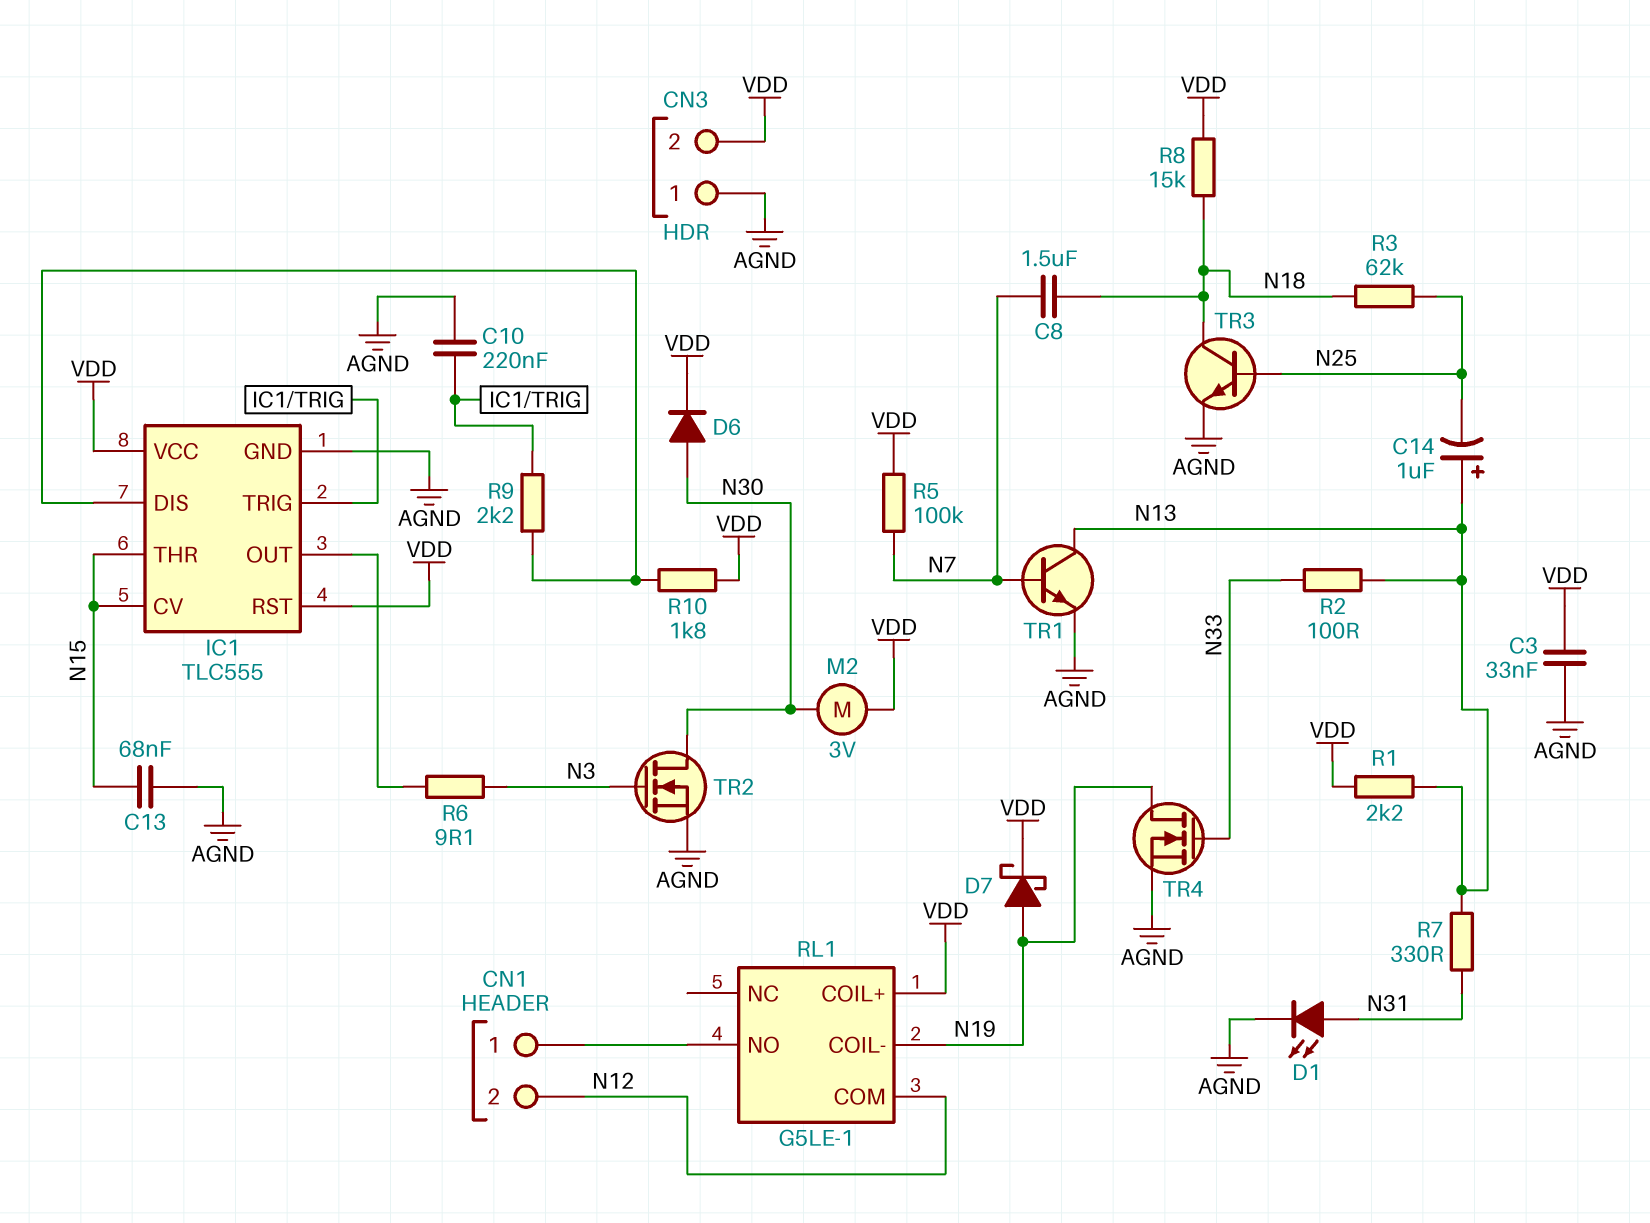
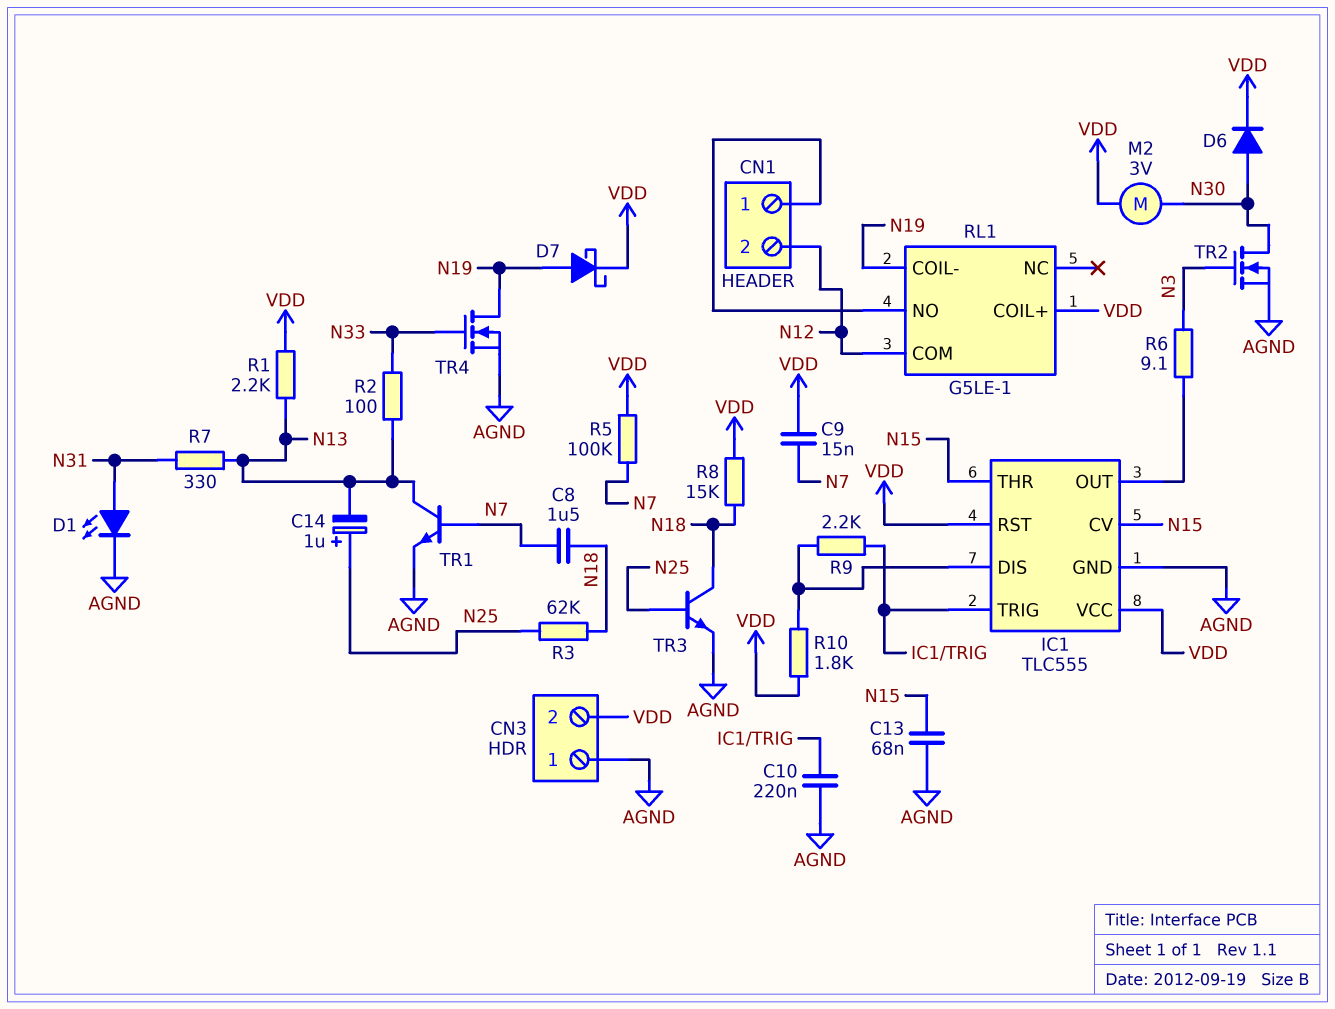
C3: 33nF (AGND, VDD) -> none
C9: none -> 15nF (N7, VDD)
C14: 1uF (plus N13, minus N25) -> 1uF (plus N25, minus N13)

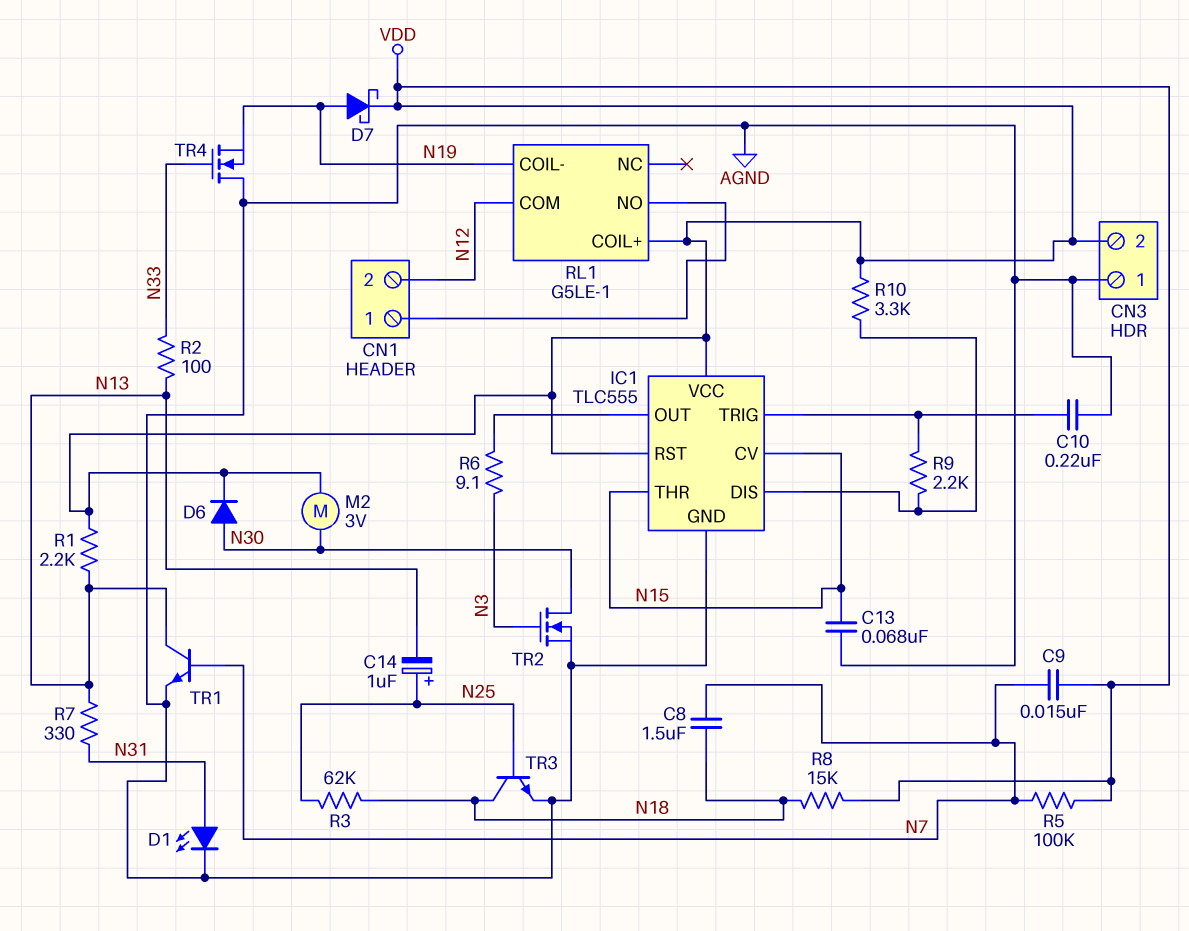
R10: 1.8k (IC1/DIS, VDD) -> 3.3k (IC1/DIS, VDD)
TR4: NMOS (G N33, D N19, S AGND) -> NMOS (G N33, D AGND, S N19)

